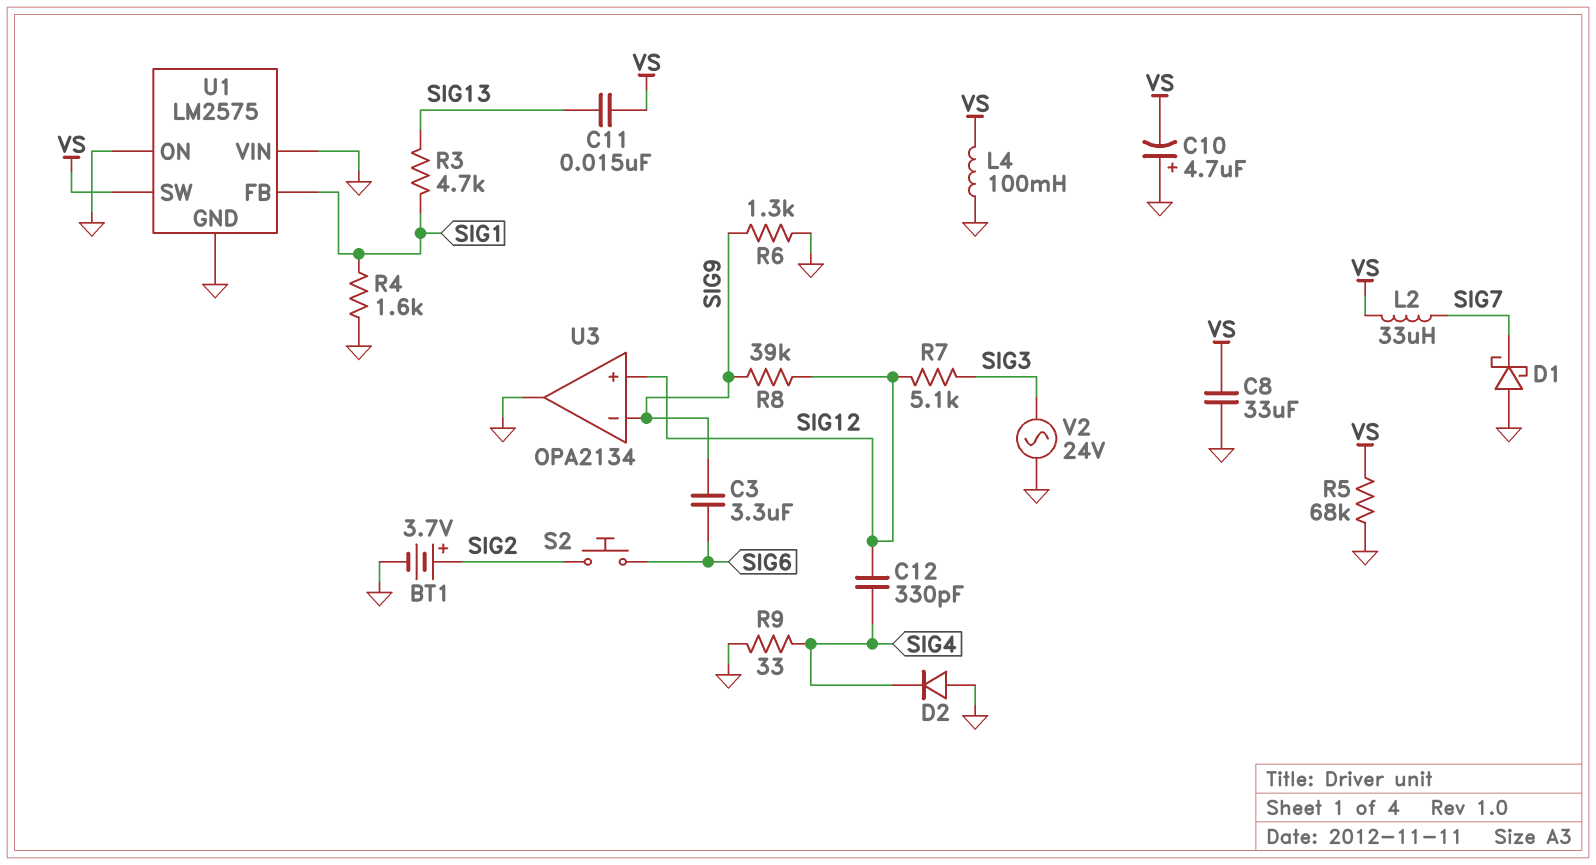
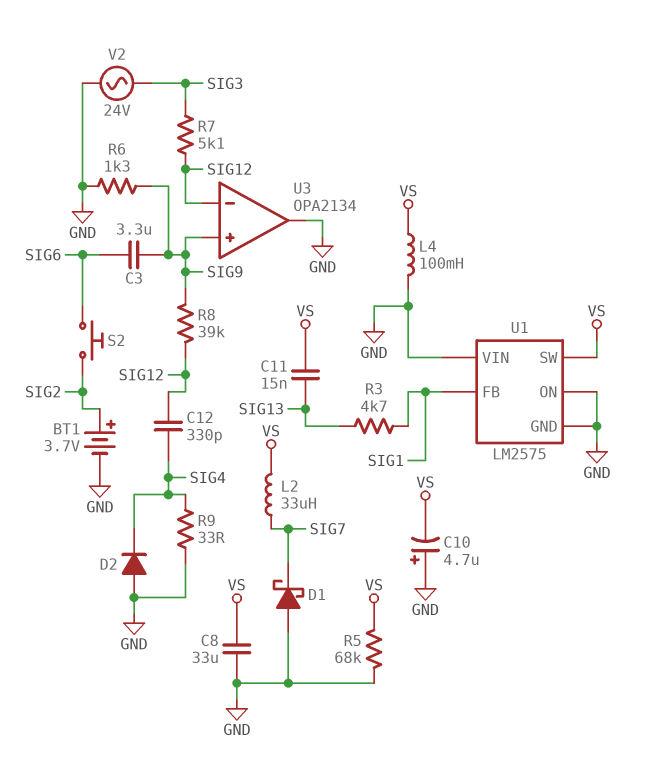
R4: 1.6k (GND, SIG1) -> none
U3 pin in+: SIG12 -> SIG9
U3 pin in-: SIG9 -> SIG12

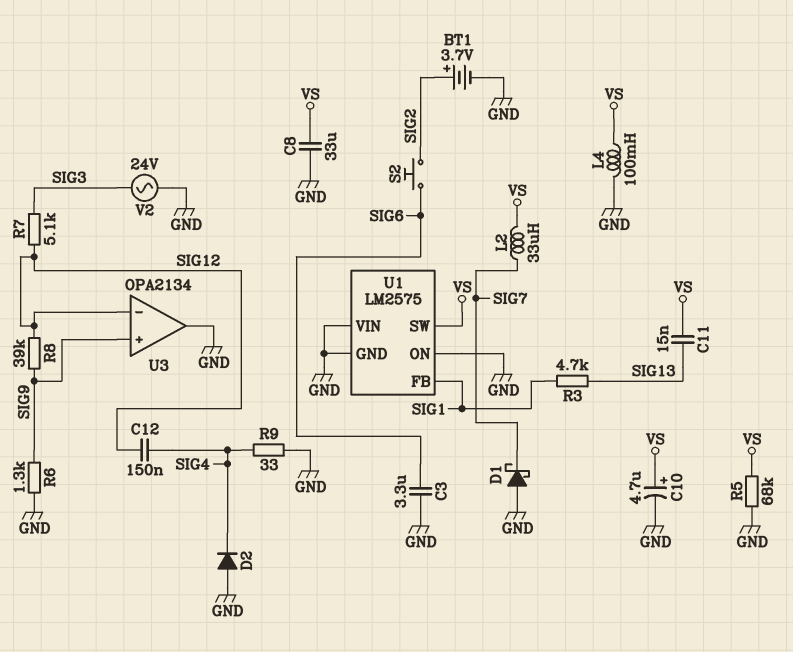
C3: 3.3uF (SIG6, SIG9) -> 3.3uF (GND, SIG6)
C10: 4.7uF (plus GND, minus VS) -> 4.7uF (plus VS, minus GND)
C12: 330pF (SIG4, SIG12) -> 150nF (SIG4, SIG12)

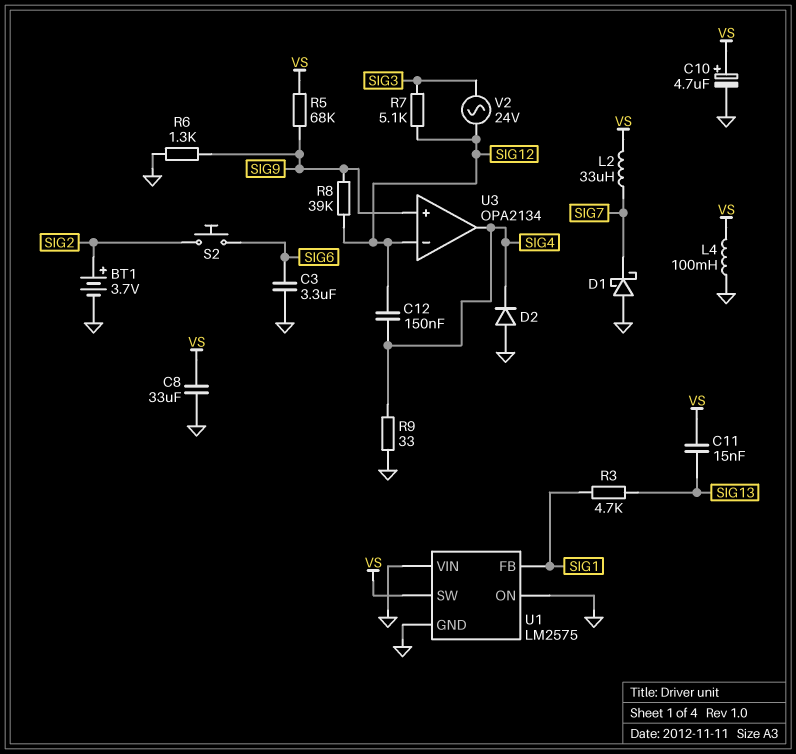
R5: 68k (GND, VS) -> 68k (SIG9, VS)
U3 pin out: GND -> SIG4
V2: AC 24V (GND, SIG3) -> AC 24V (SIG3, SIG12)

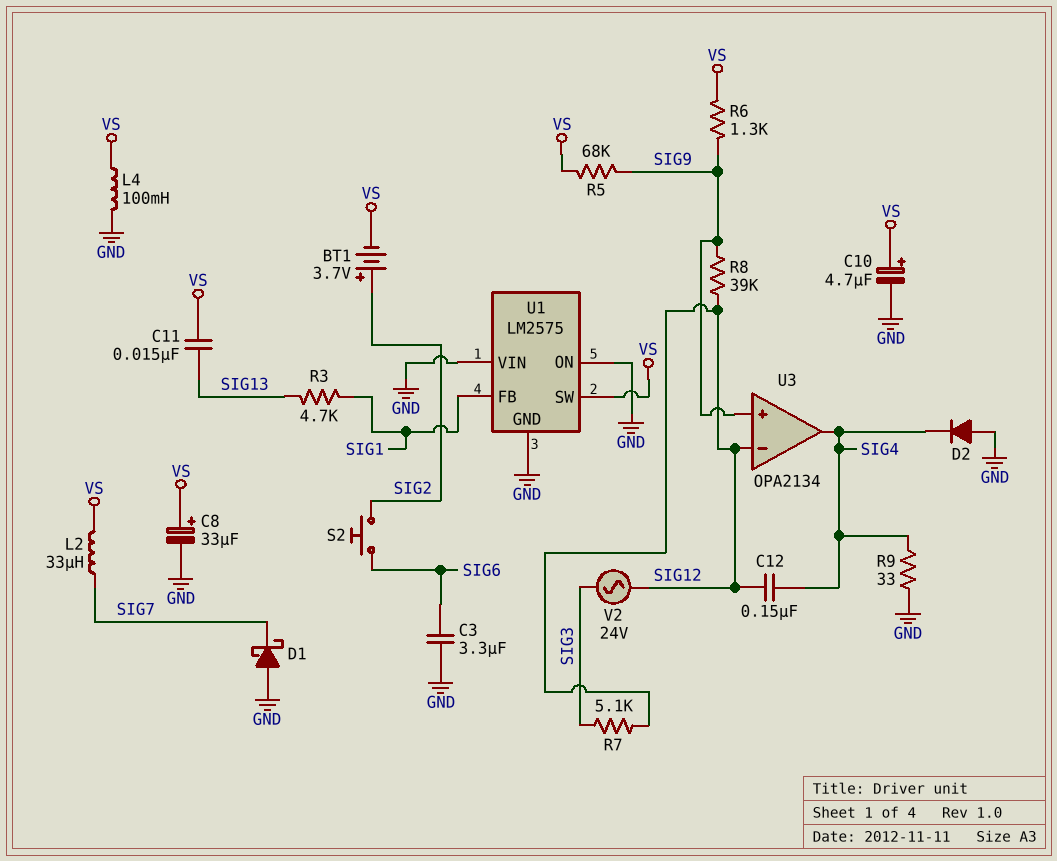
BT1: 3.7V (plus SIG2, minus GND) -> 3.7V (plus SIG2, minus VS)
C8: 33uF (GND, VS) -> 33uF (plus VS, minus GND)
R6: 1.3k (GND, SIG9) -> 1.3k (SIG9, VS)

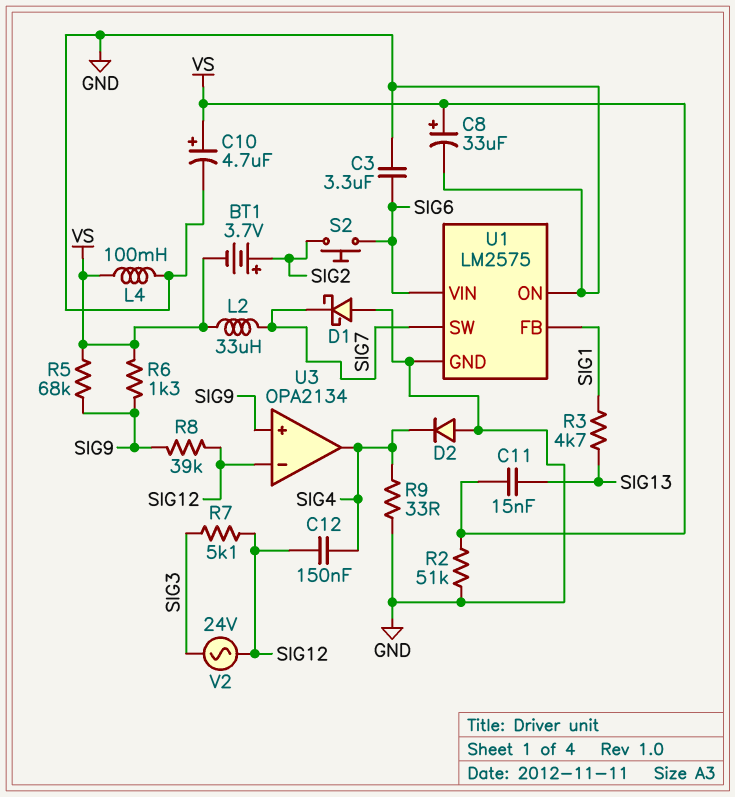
R2: none -> 51k (GND, VS)
U1 pin SW: VS -> SIG7
U1 pin VIN: GND -> SIG6

